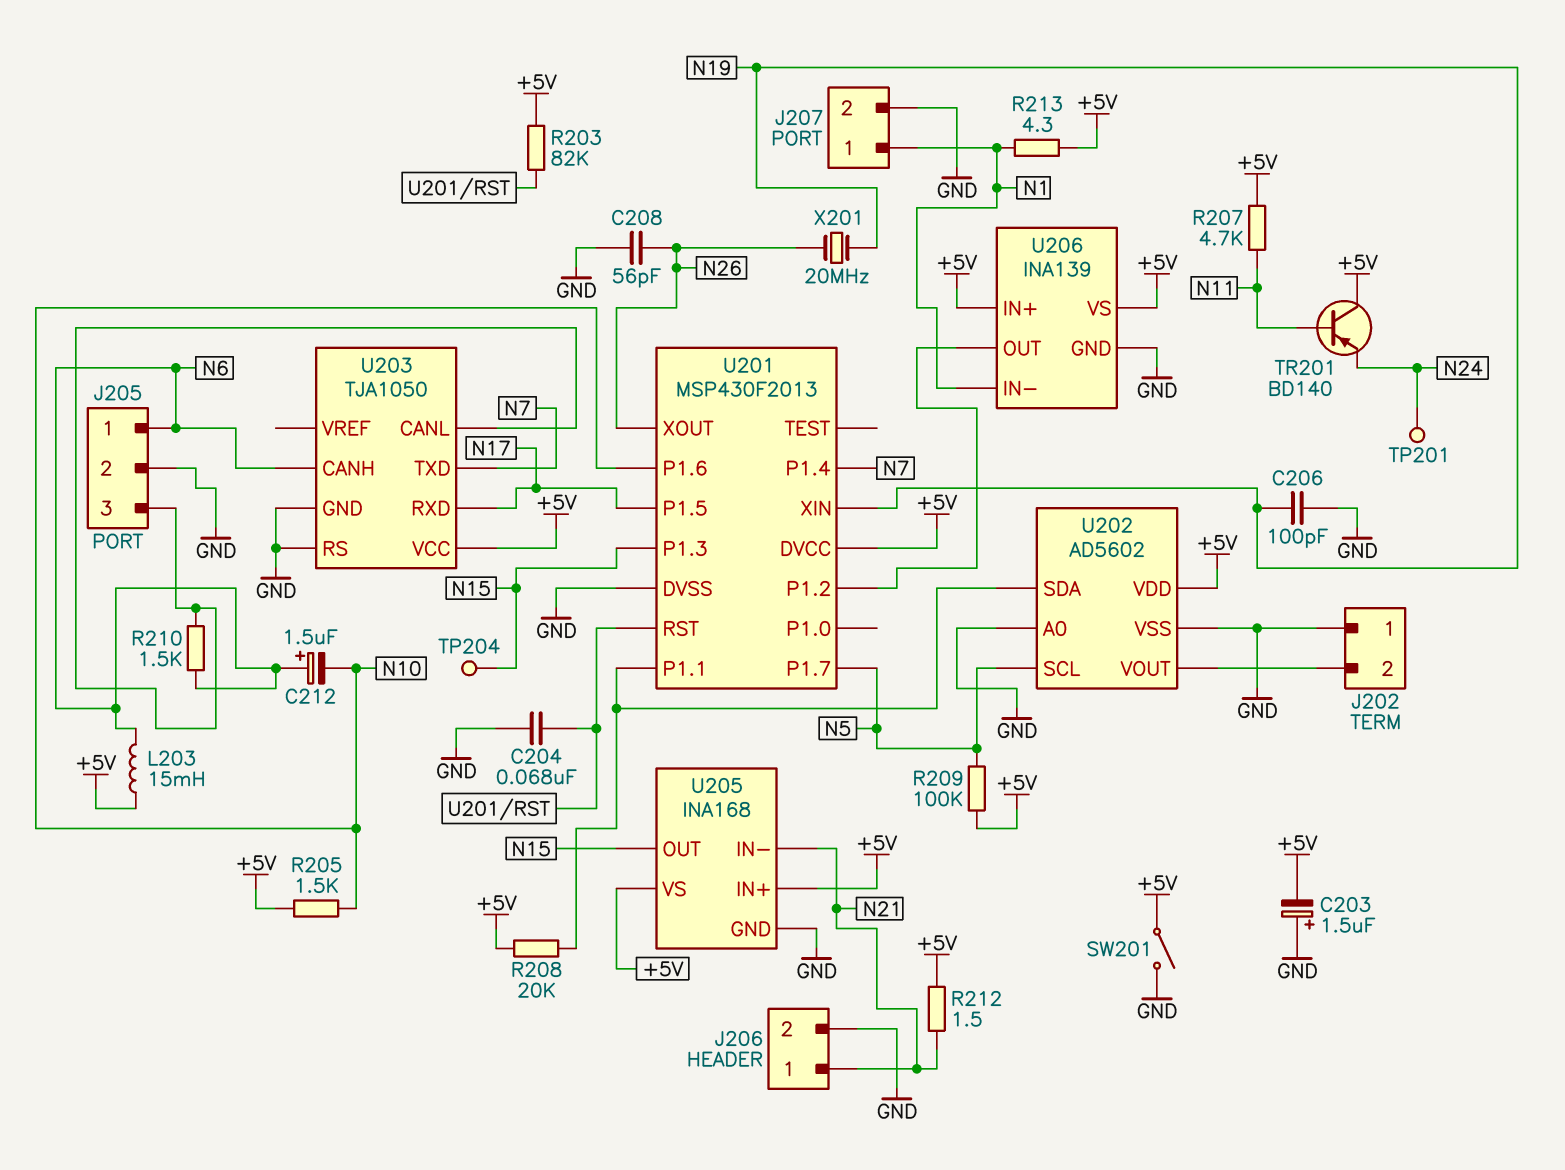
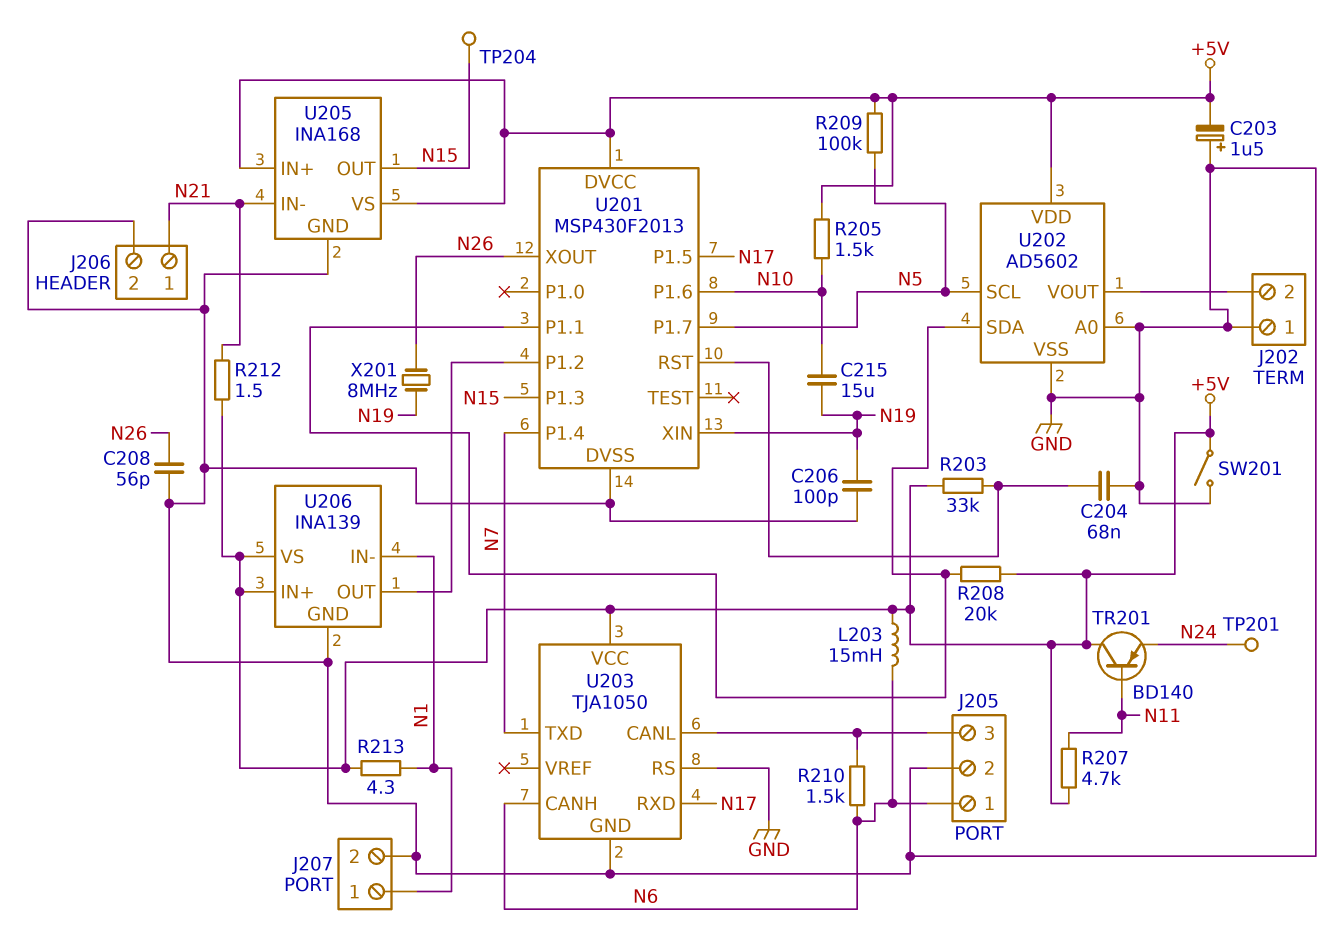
C212: 1.5uF (plus N6, minus N10) -> none
C215: none -> 15uF (N10, N19)
R203: 82k (+5V, U201/RST) -> 33k (+5V, U201/RST)
X201: 20MHz (N19, N26) -> 8MHz (N19, N26)

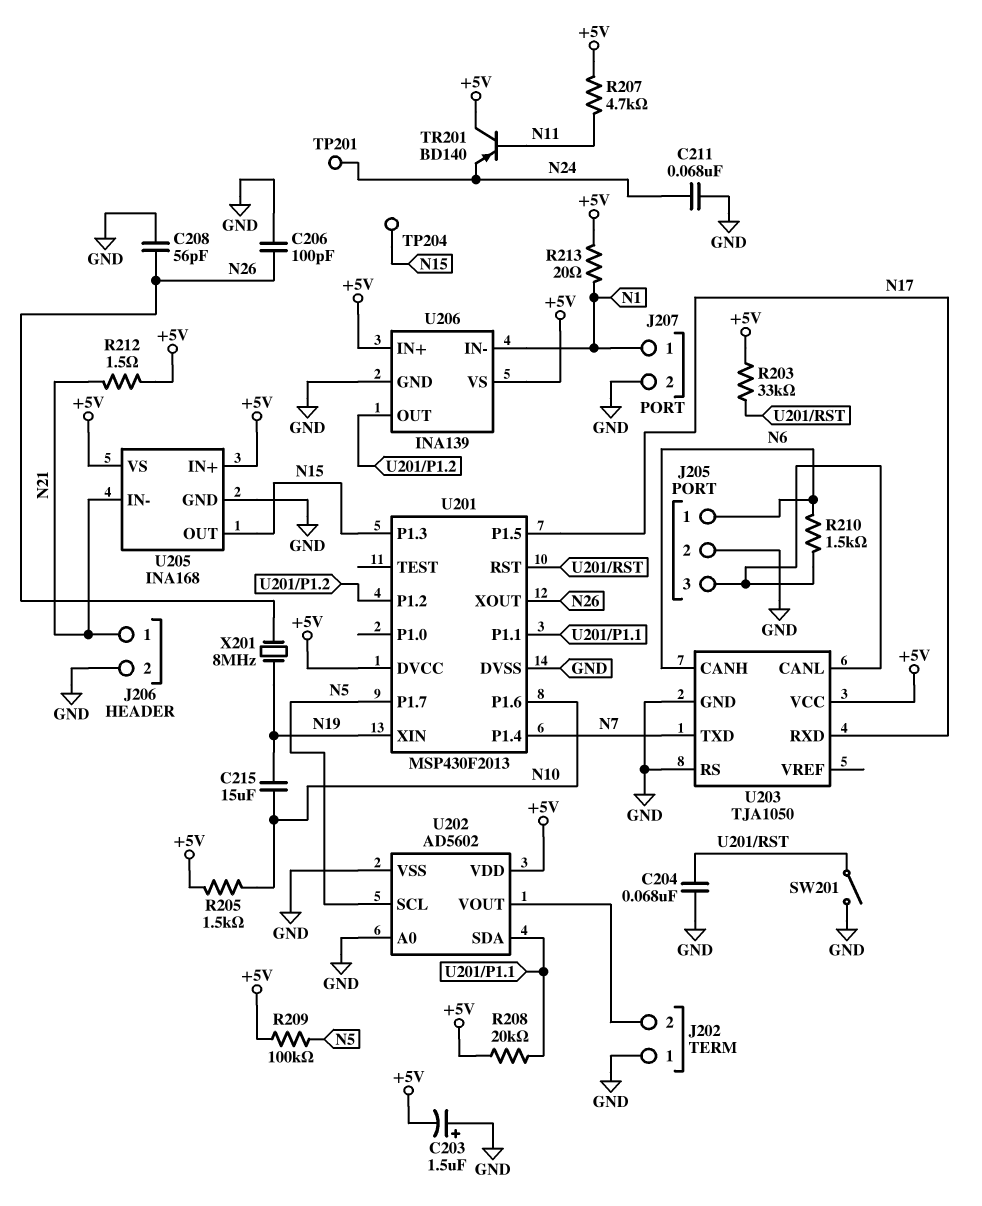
C206: 100pF (GND, N19) -> 100pF (GND, N26)
C211: none -> 68nF (GND, N24)
L203: 15mH (+5V, N6) -> none
R213: 4.3 (+5V, N1) -> 20 (+5V, N1)
SW201: switch (+5V, GND) -> switch (GND, U201/RST)

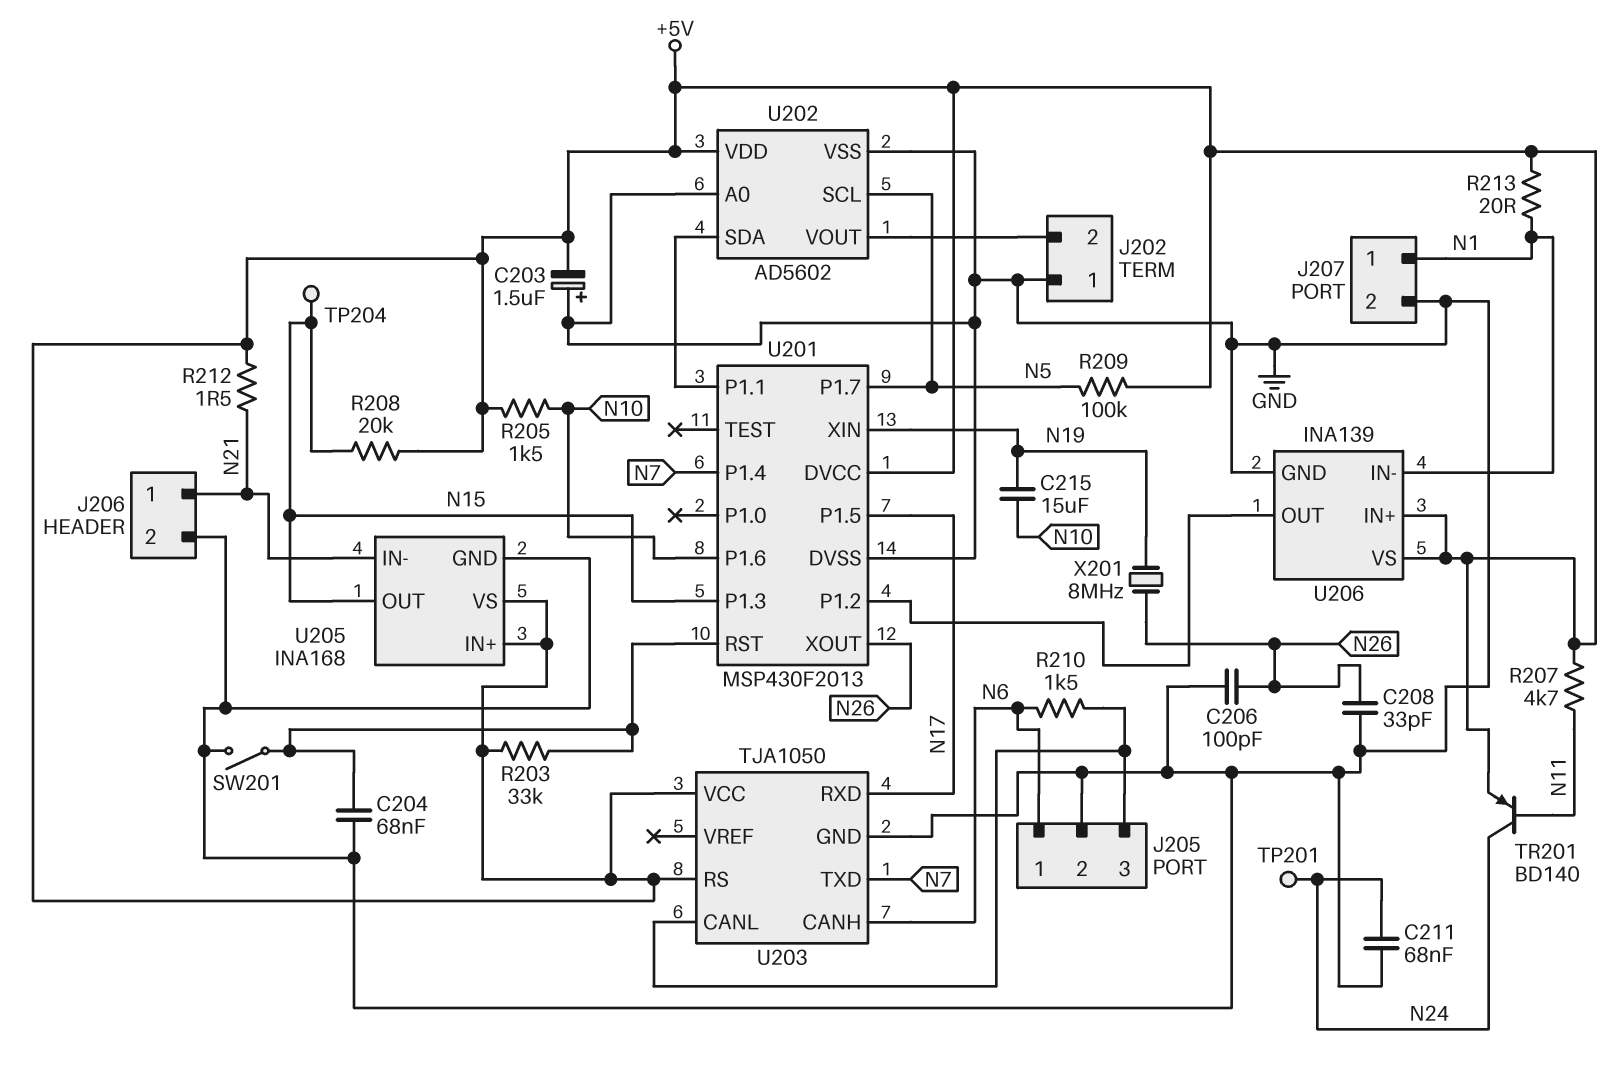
C208: 56pF (GND, N26) -> 33pF (GND, N26)
R208: 20k (+5V, U201/P1.1) -> 20k (+5V, N15)
TR201: PNP BD140 (B N11, C +5V, E N24) -> PNP BD140 (B N11, C N24, E +5V)
U203 pin RS: GND -> +5V

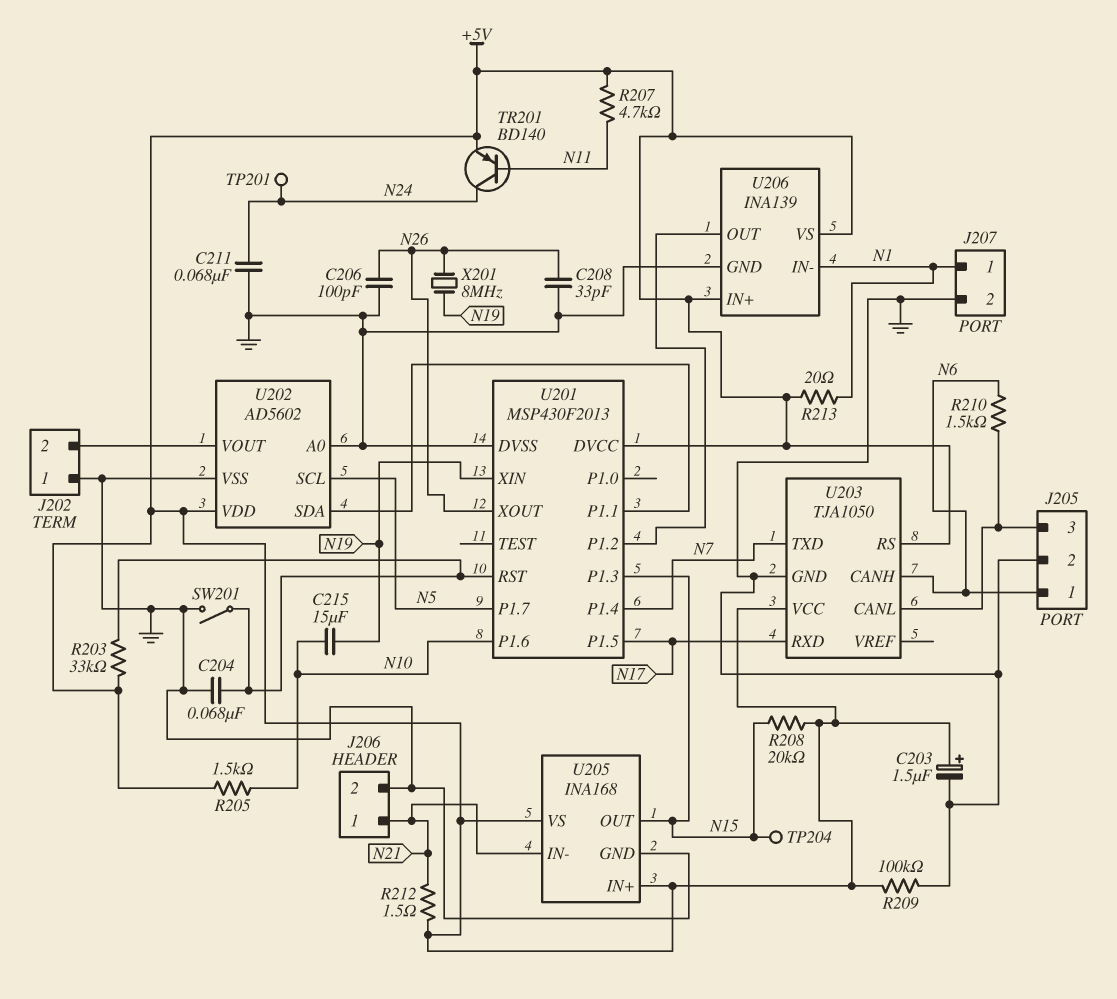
C203: 1.5uF (plus GND, minus +5V) -> 1.5uF (plus +5V, minus GND)
R209: 100k (+5V, N5) -> 100k (+5V, GND)

